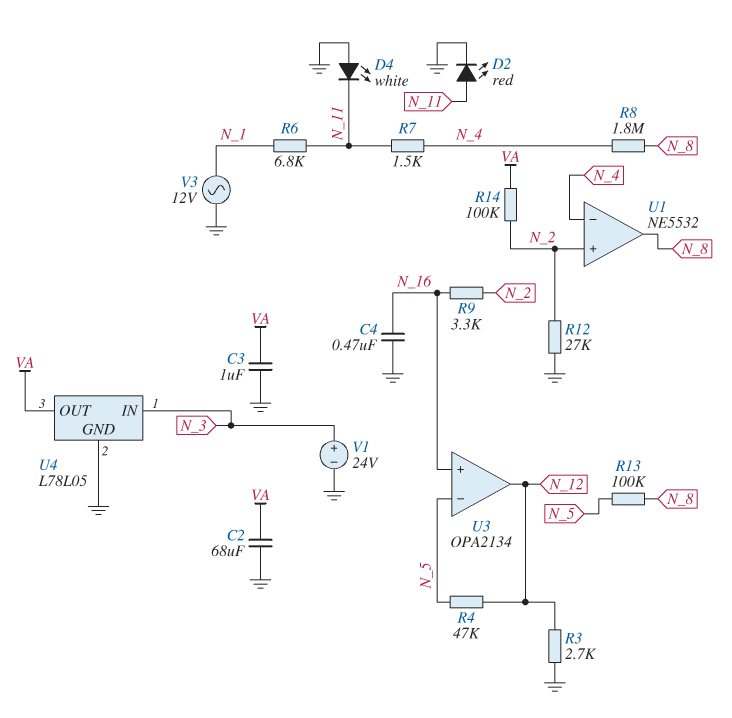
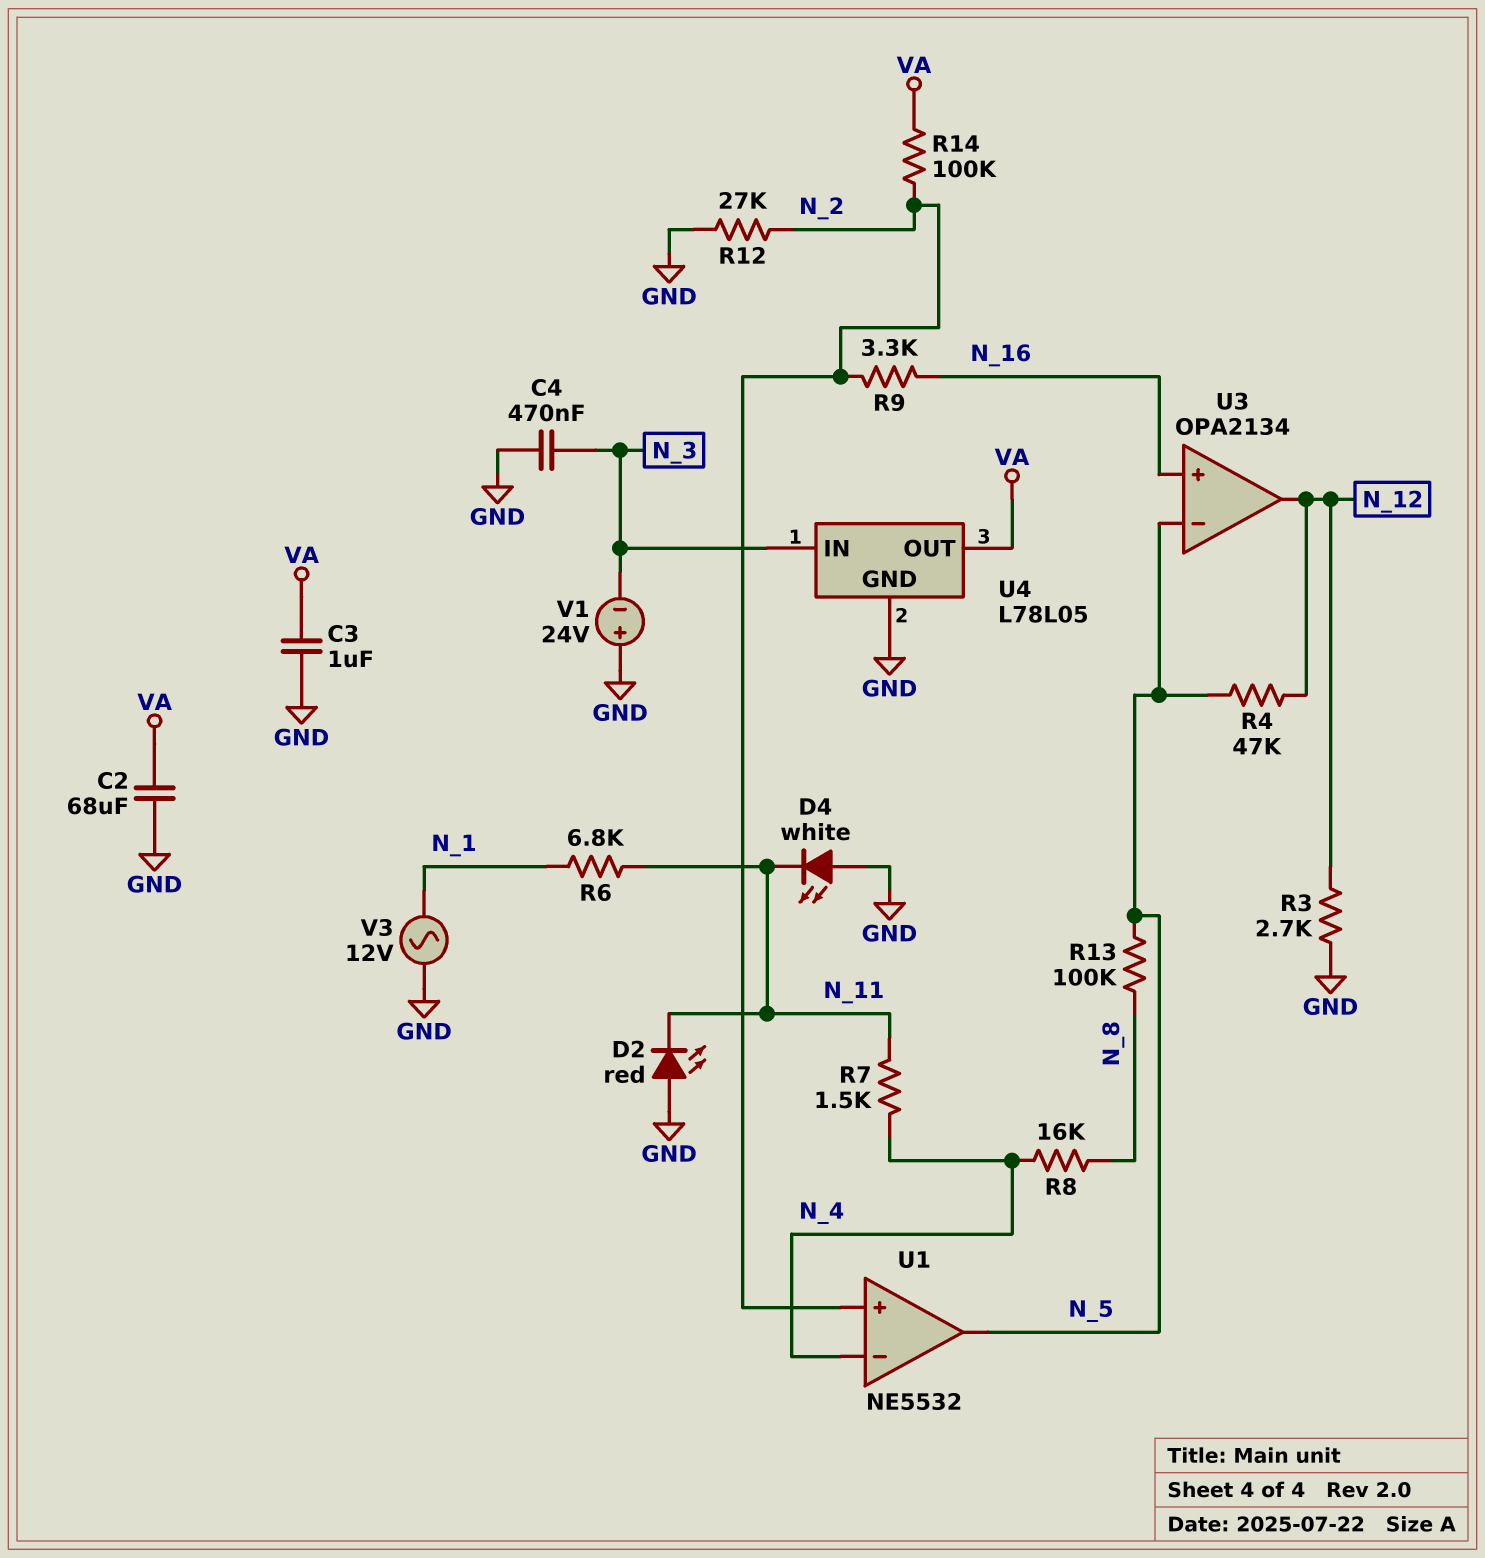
C4: 470nF (GND, N_16) -> 470nF (GND, N_3)
D2: LED red (A N_11, K GND) -> LED red (A GND, K N_11)
R8: 1.8M (N_4, N_8) -> 16k (N_4, N_8)
U1 pin out: N_8 -> N_5
V1: 24V (plus N_3, minus GND) -> 24V (plus GND, minus N_3)

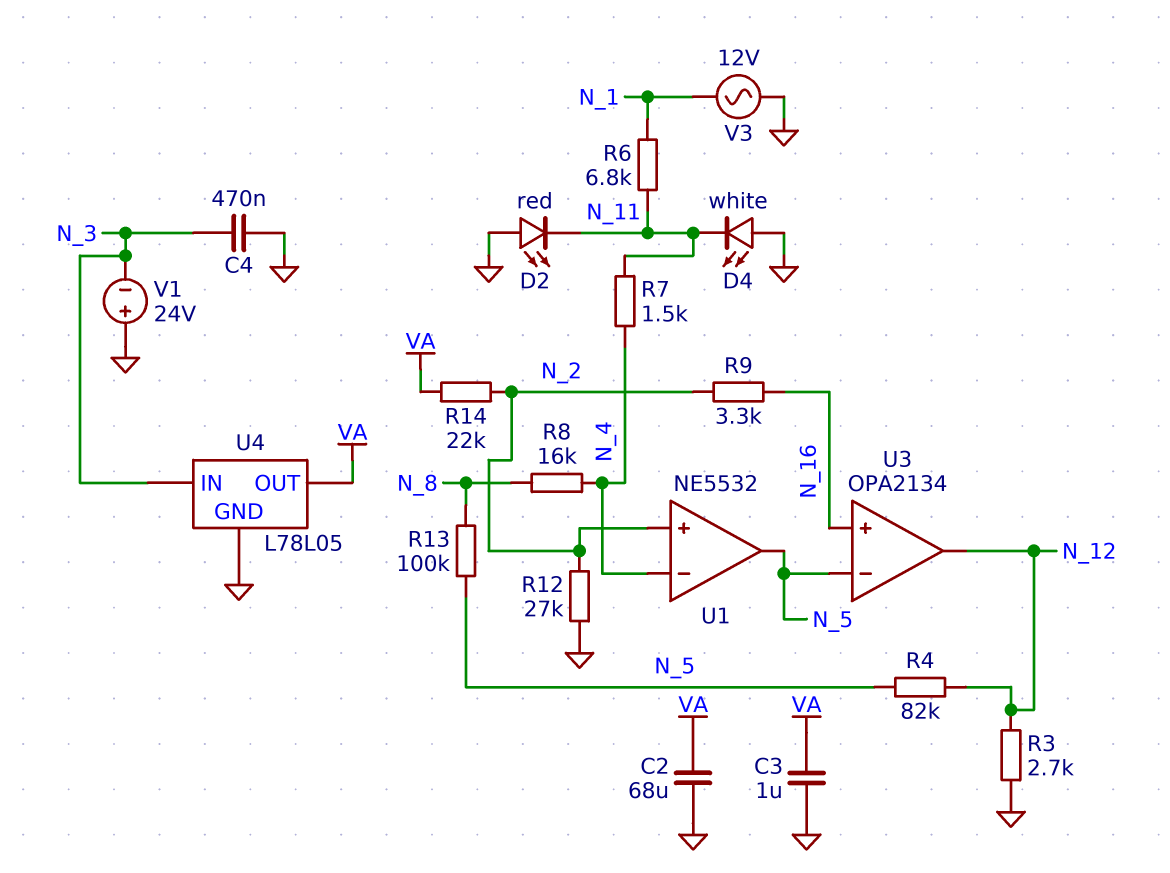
R4: 47k (N_5, N_12) -> 82k (N_5, N_12)
R14: 100k (N_2, VA) -> 22k (N_2, VA)

